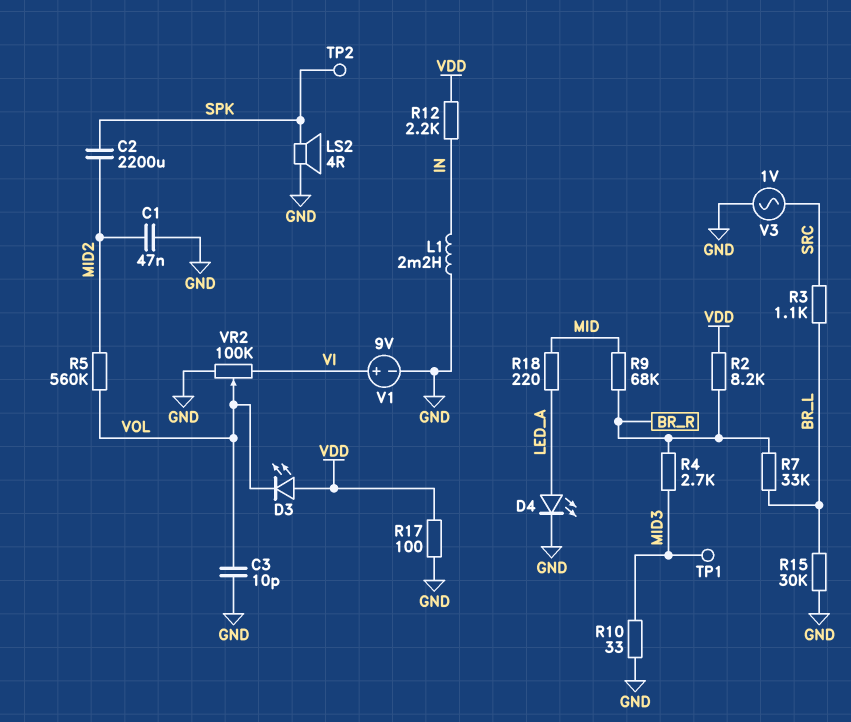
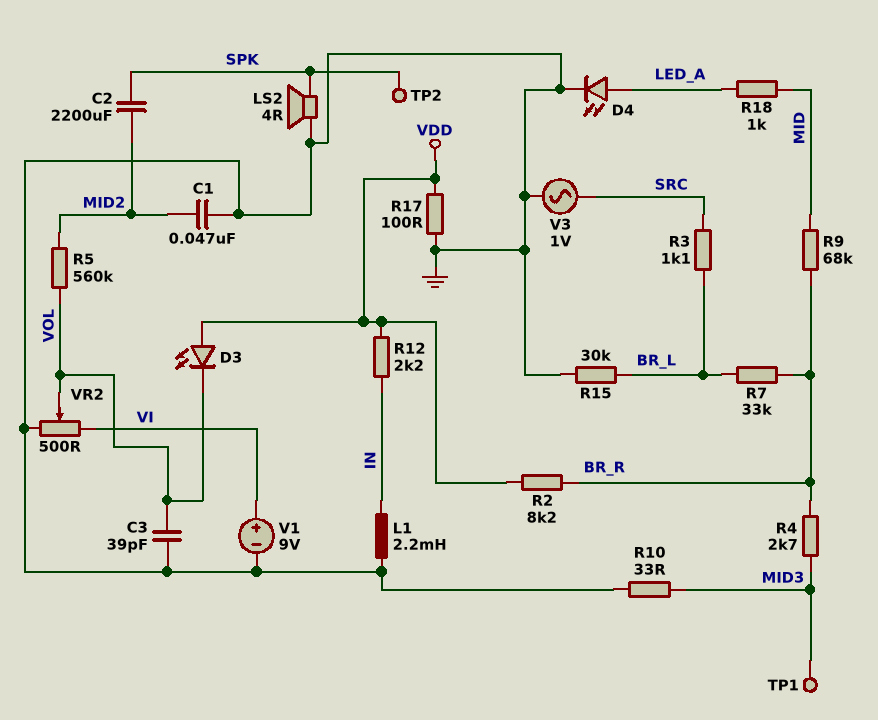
C3: 10pF (GND, VOL) -> 39pF (GND, VOL)
R18: 220 (LED_A, MID) -> 1k (LED_A, MID)
VR2: 100k (GND, VI, wiper VOL) -> 500 (GND, VI, wiper VOL)

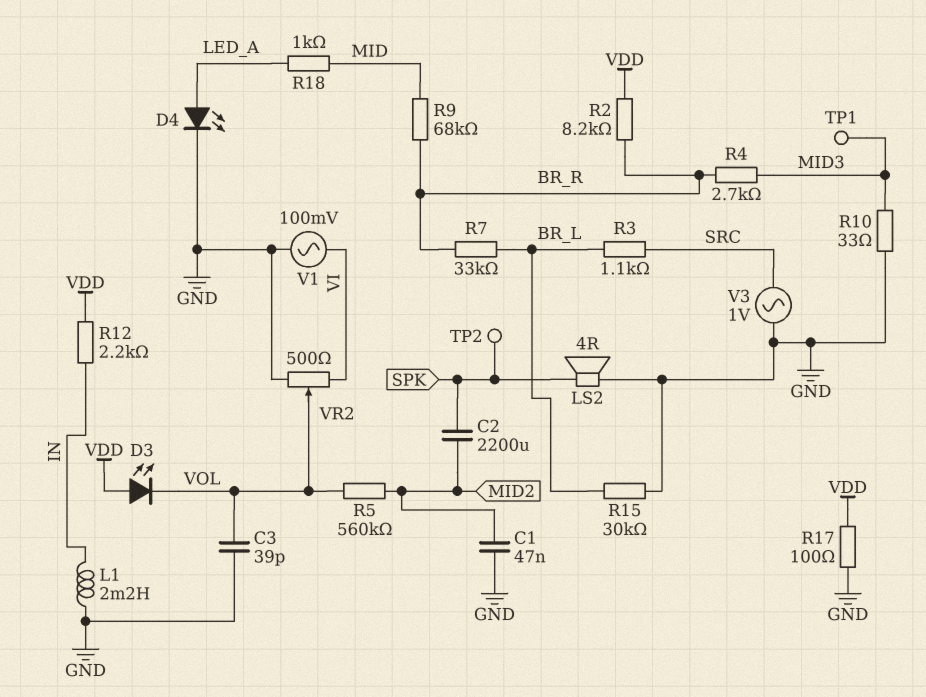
V1: 9V (plus VI, minus GND) -> AC 100mV (GND, VI)

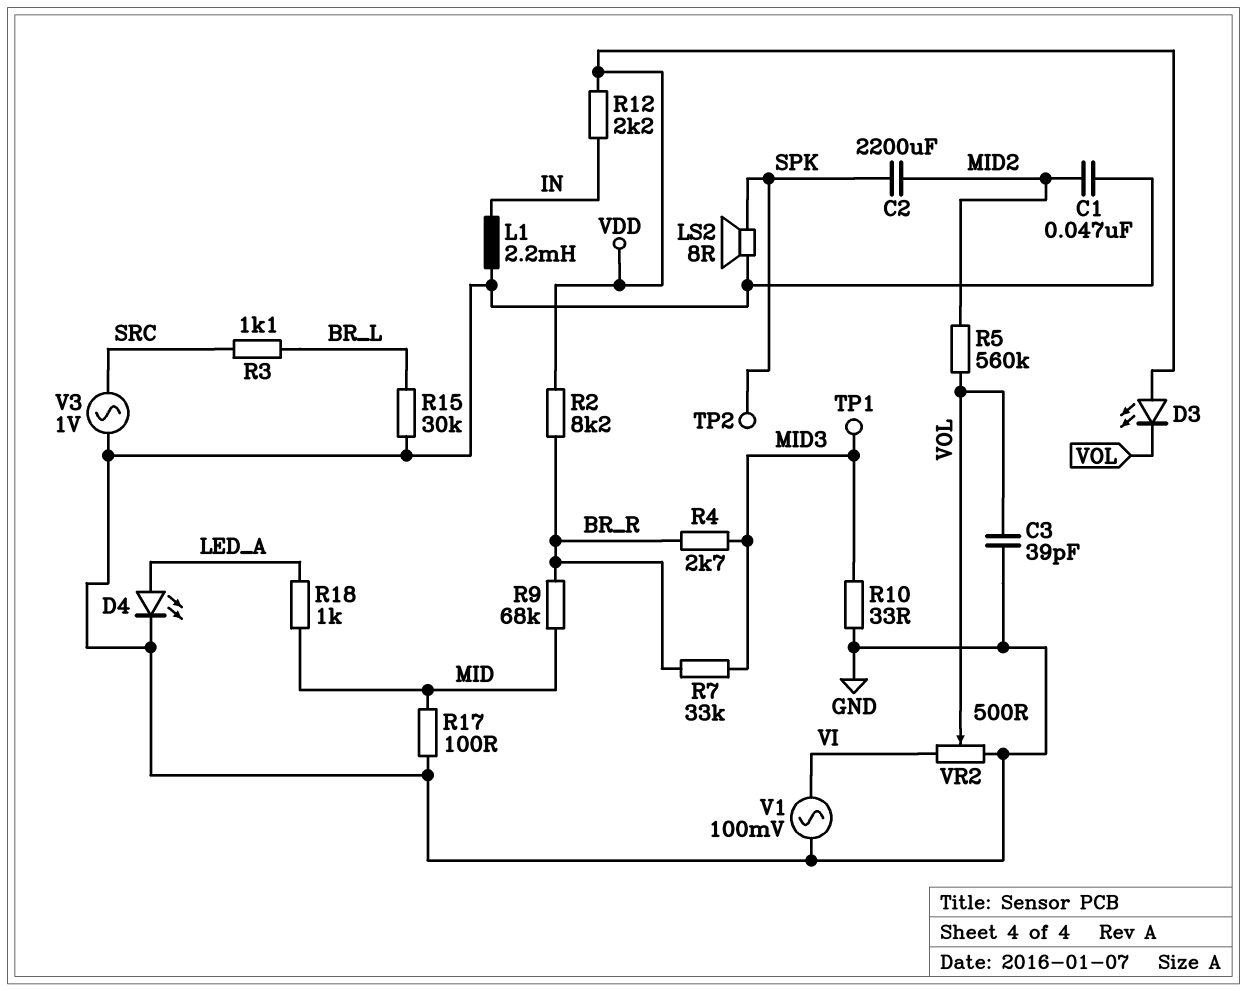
LS2: speaker 4R (GND, SPK) -> speaker 8R (GND, SPK)
R7: 33k (BR_L, BR_R) -> 33k (BR_R, MID3)
R17: 100 (GND, VDD) -> 100 (GND, MID)

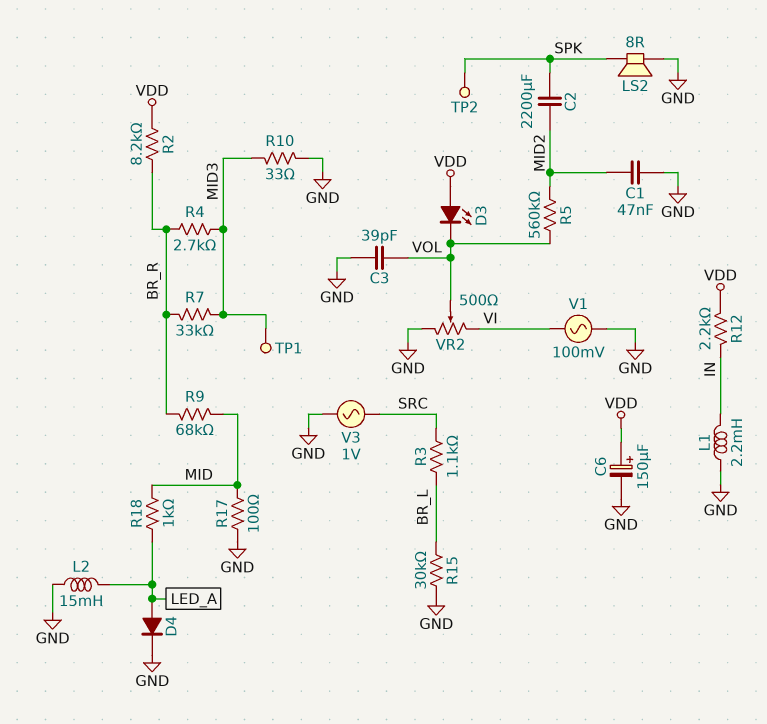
C6: none -> 150uF (plus VDD, minus GND)
D4: LED (A LED_A, K GND) -> diode (A LED_A, K GND)
L2: none -> 15mH (GND, LED_A)

